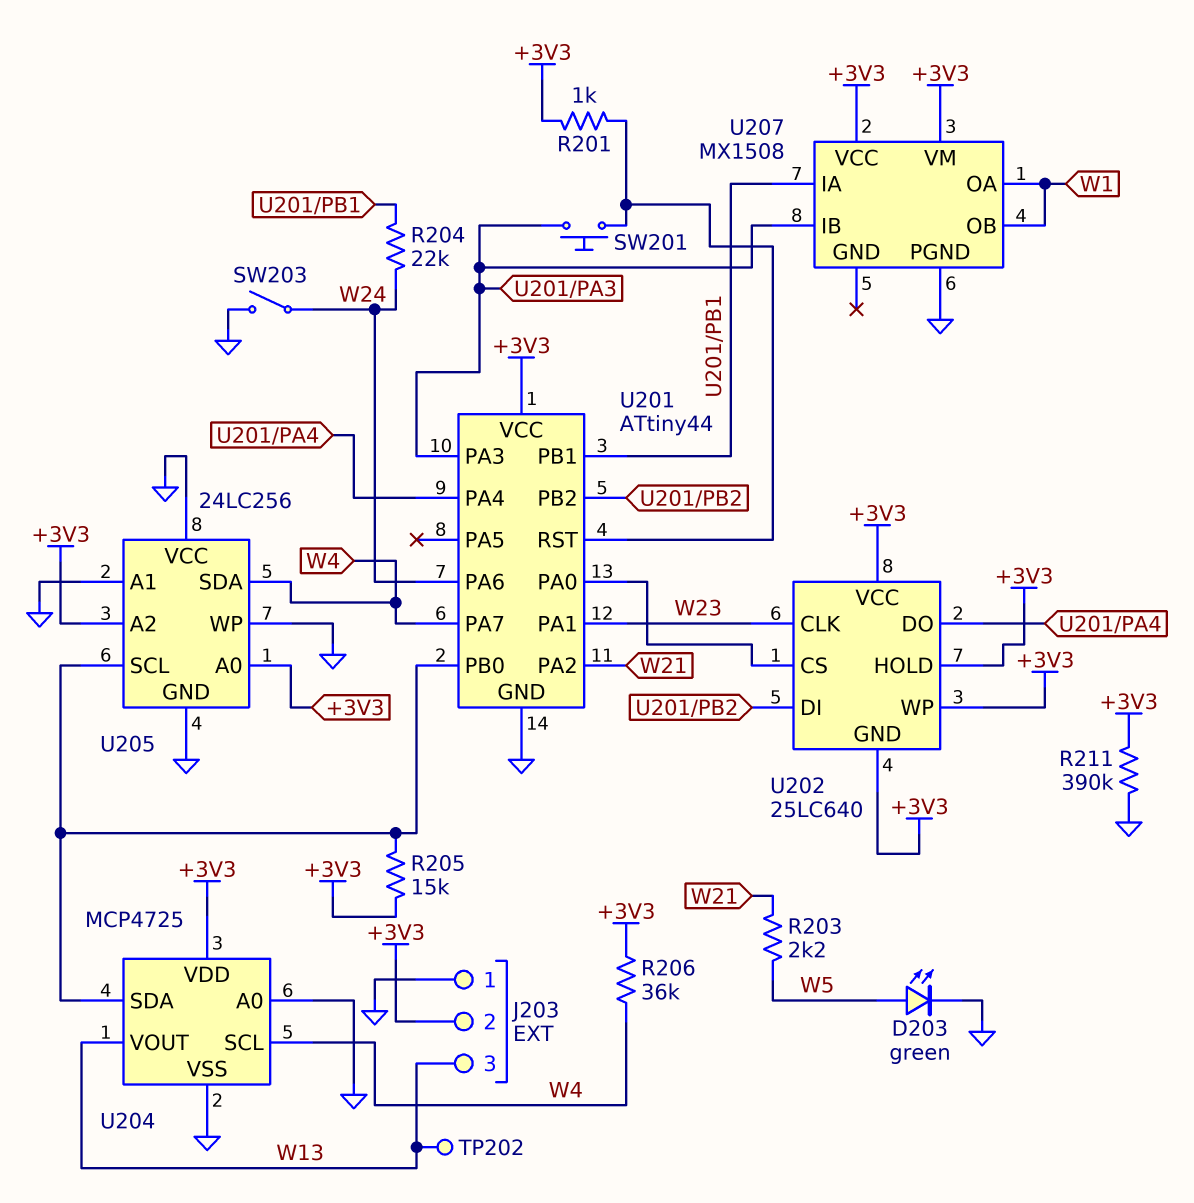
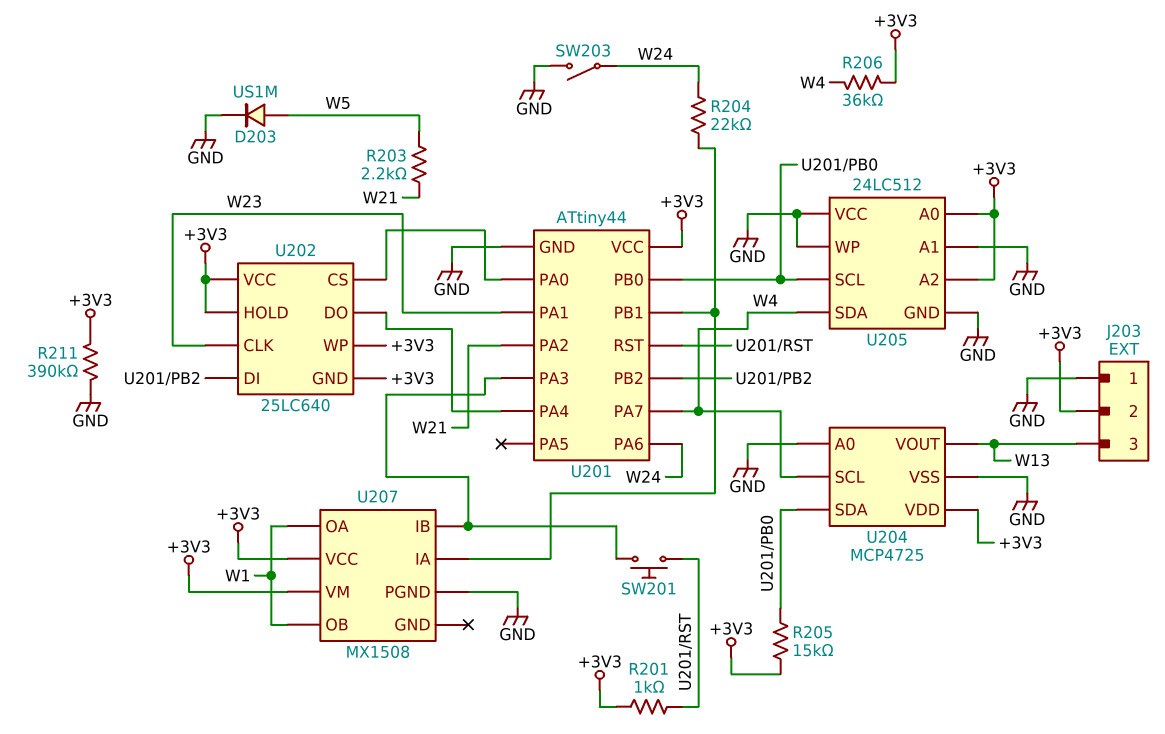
D203: LED green (A W5, K GND) -> diode US1M (A W5, K GND)
TP202: test point (W13) -> none
U205: 24LC256 -> 24LC512

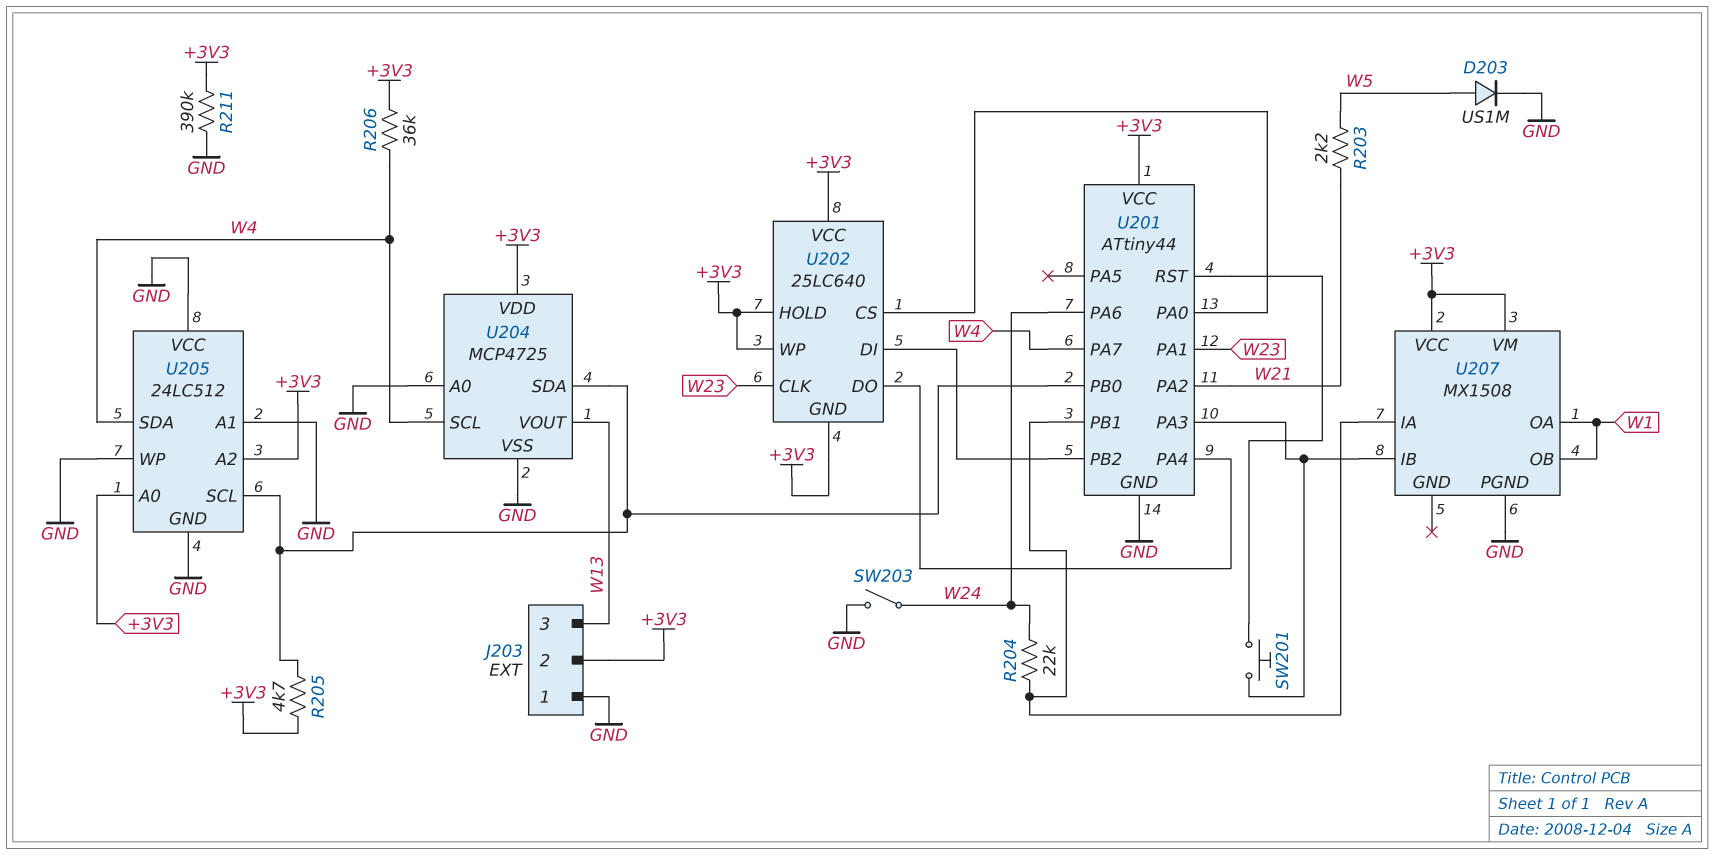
R201: 1k (+3V3, U201/RST) -> none
R205: 15k (+3V3, U201/PB0) -> 4.7k (+3V3, U201/PB0)

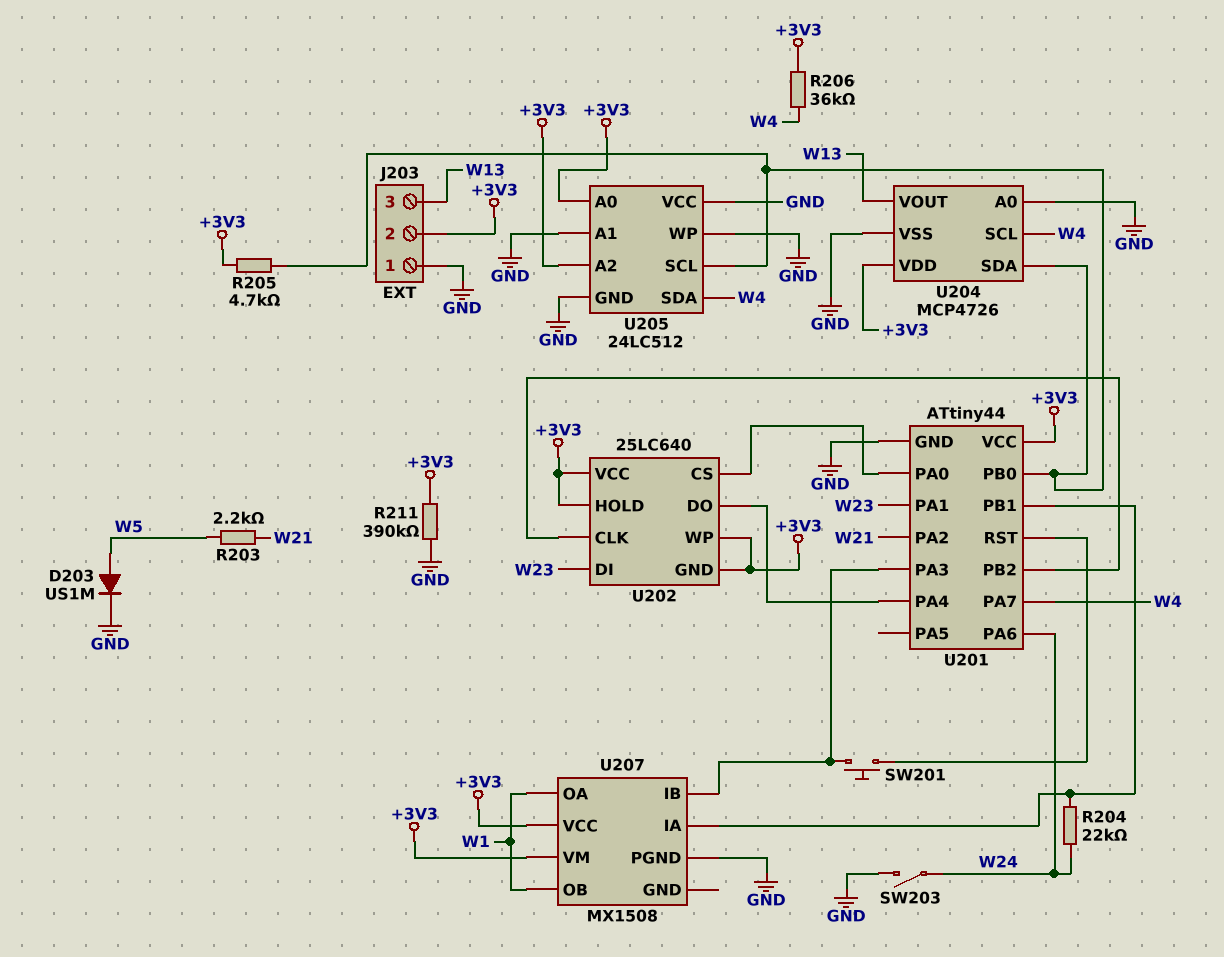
U202 pin CLK: W23 -> U201/PB2
U202 pin DI: U201/PB2 -> W23
U204: MCP4725 -> MCP4726

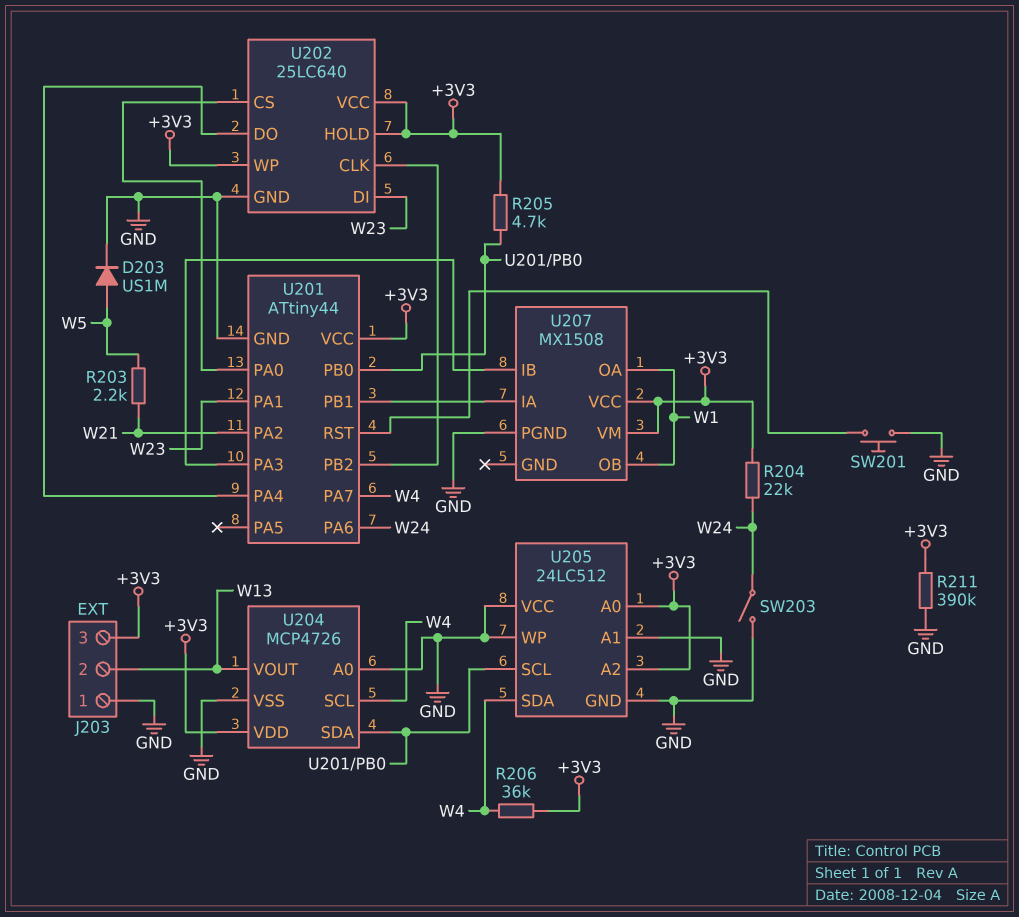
J203 pin 2: +3V3 -> W13
J203 pin 3: W13 -> +3V3
R204: 22k (U201/PB1, W24) -> 22k (+3V3, W24)
SW201: button (U201/PA3, U201/RST) -> button (GND, U201/RST)
U202 pin GND: +3V3 -> GND

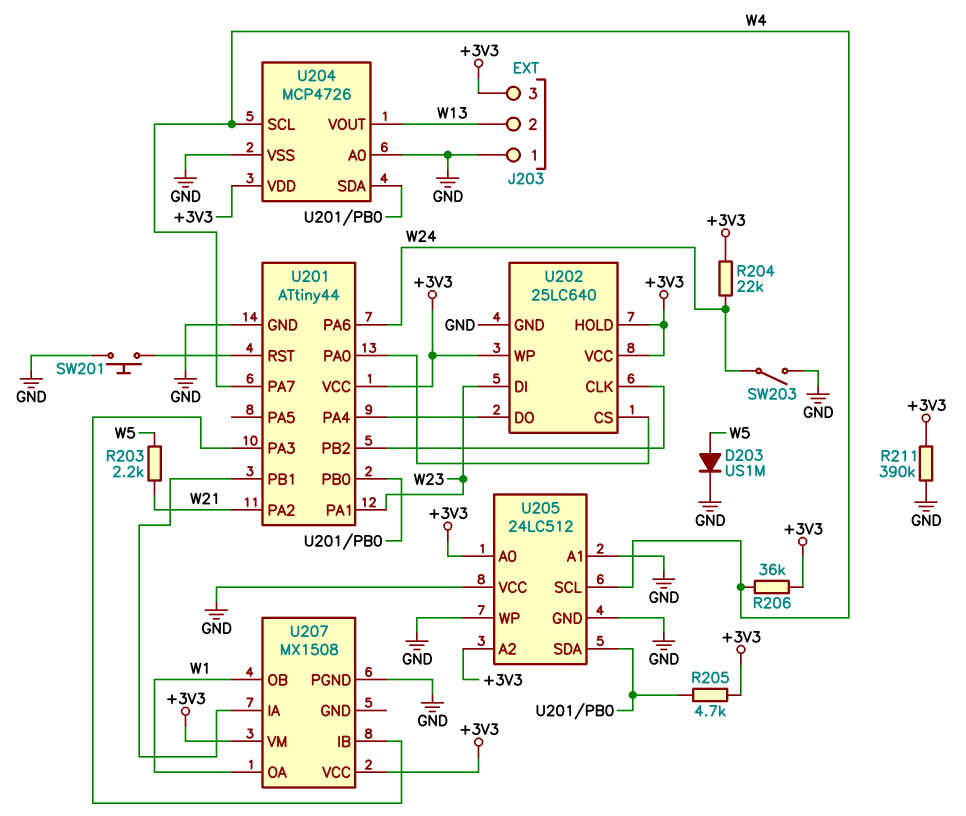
U205 pin SCL: U201/PB0 -> W4
U205 pin SDA: W4 -> U201/PB0

